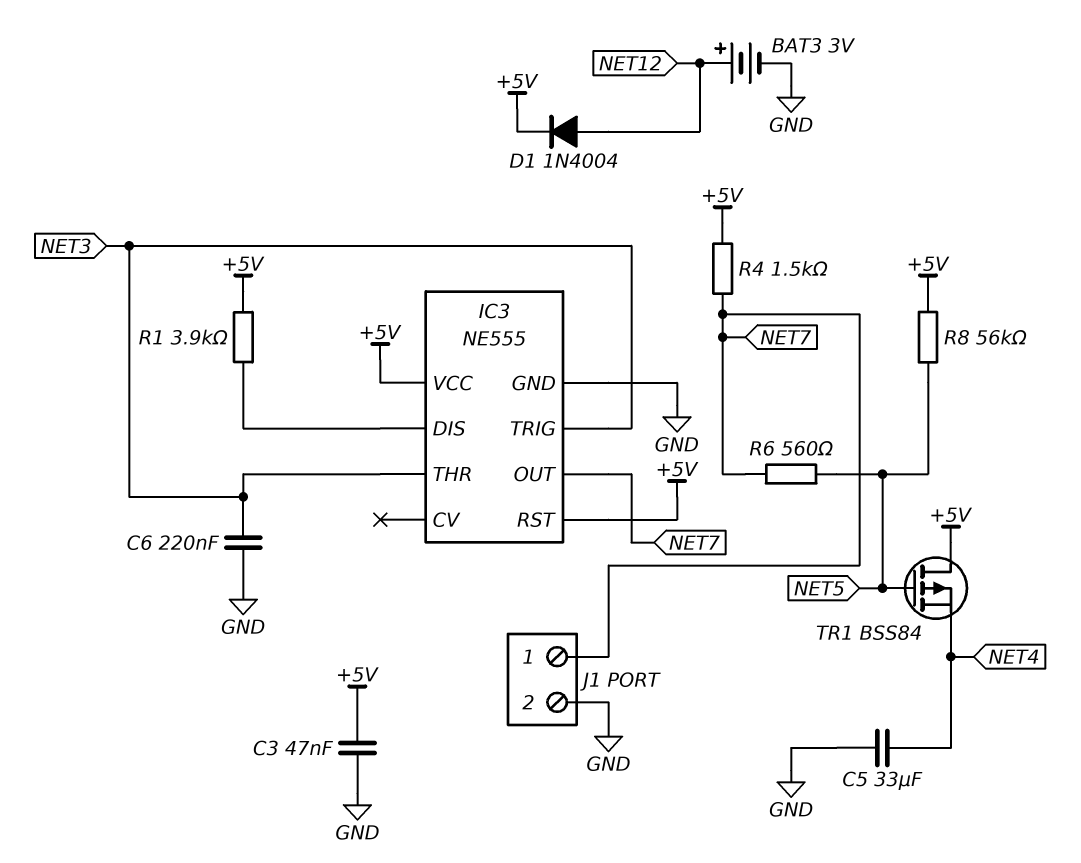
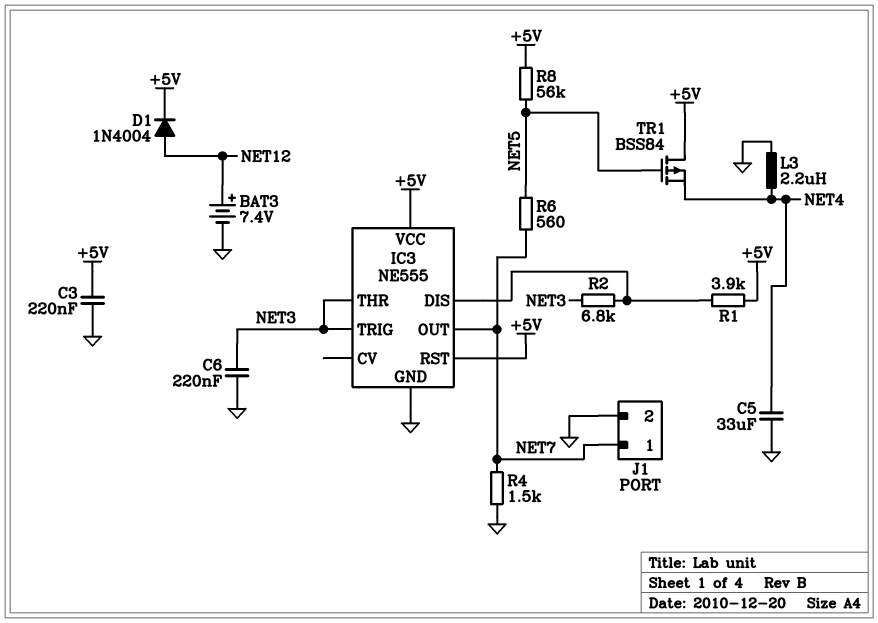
BAT3: 3V (plus NET12, minus GND) -> 7.4V (plus NET12, minus GND)
C3: 47nF (+5V, GND) -> 220nF (+5V, GND)
L3: none -> 2.2uH (GND, NET4)
R2: none -> 6.8k (IC3/DIS, NET3)
R4: 1.5k (+5V, NET7) -> 1.5k (GND, NET7)

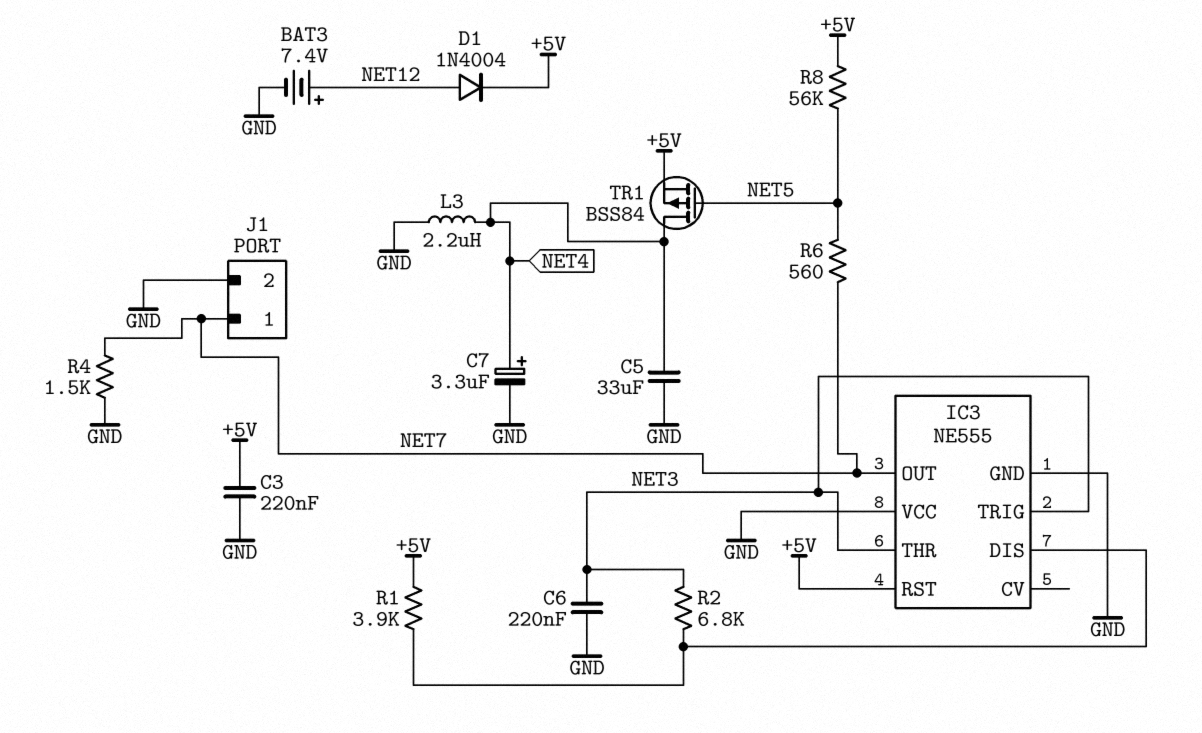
C7: none -> 3.3uF (plus NET4, minus GND)
IC3 pin VCC: +5V -> GND
TR1: PMOS BSS84 (G NET5, D +5V, S NET4) -> PMOS BSS84 (G NET5, D NET4, S +5V)

